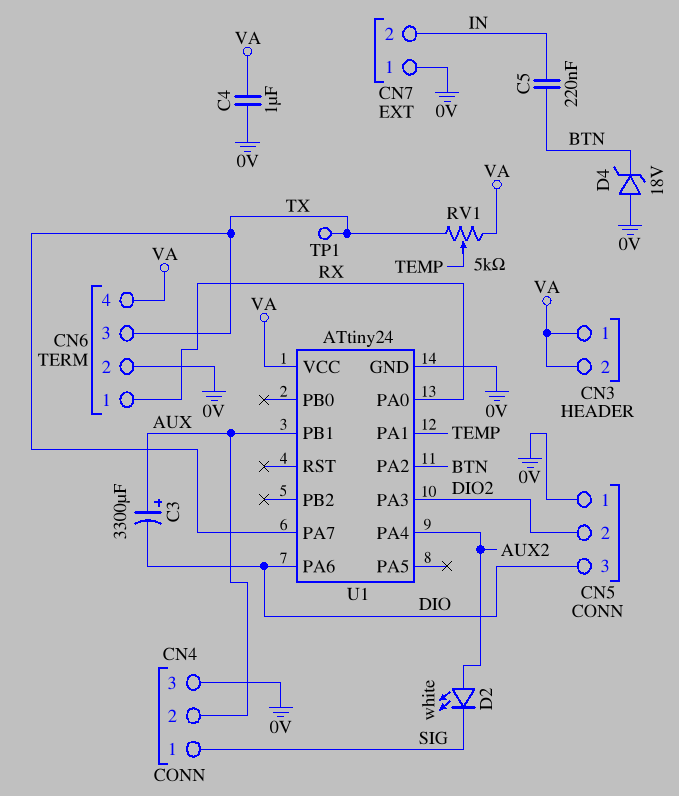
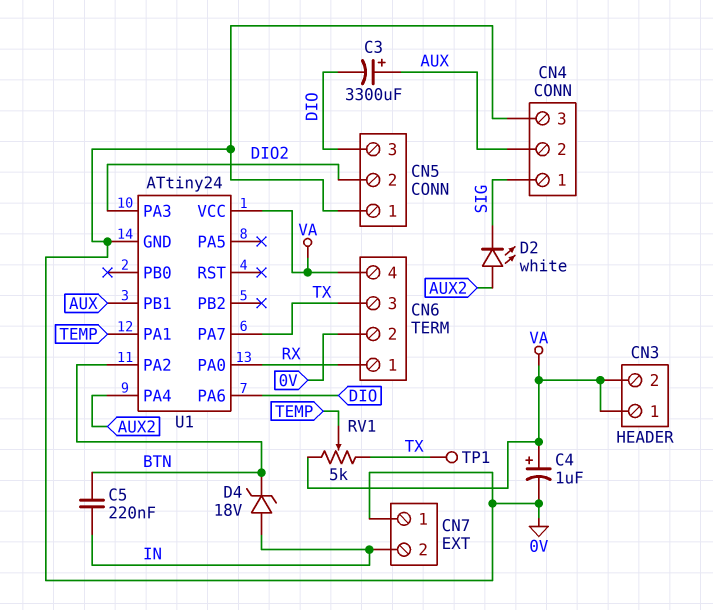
C4: 1uF (0V, VA) -> 1uF (plus VA, minus 0V)
D4: zener 18V (A 0V, K BTN) -> zener 18V (A IN, K BTN)

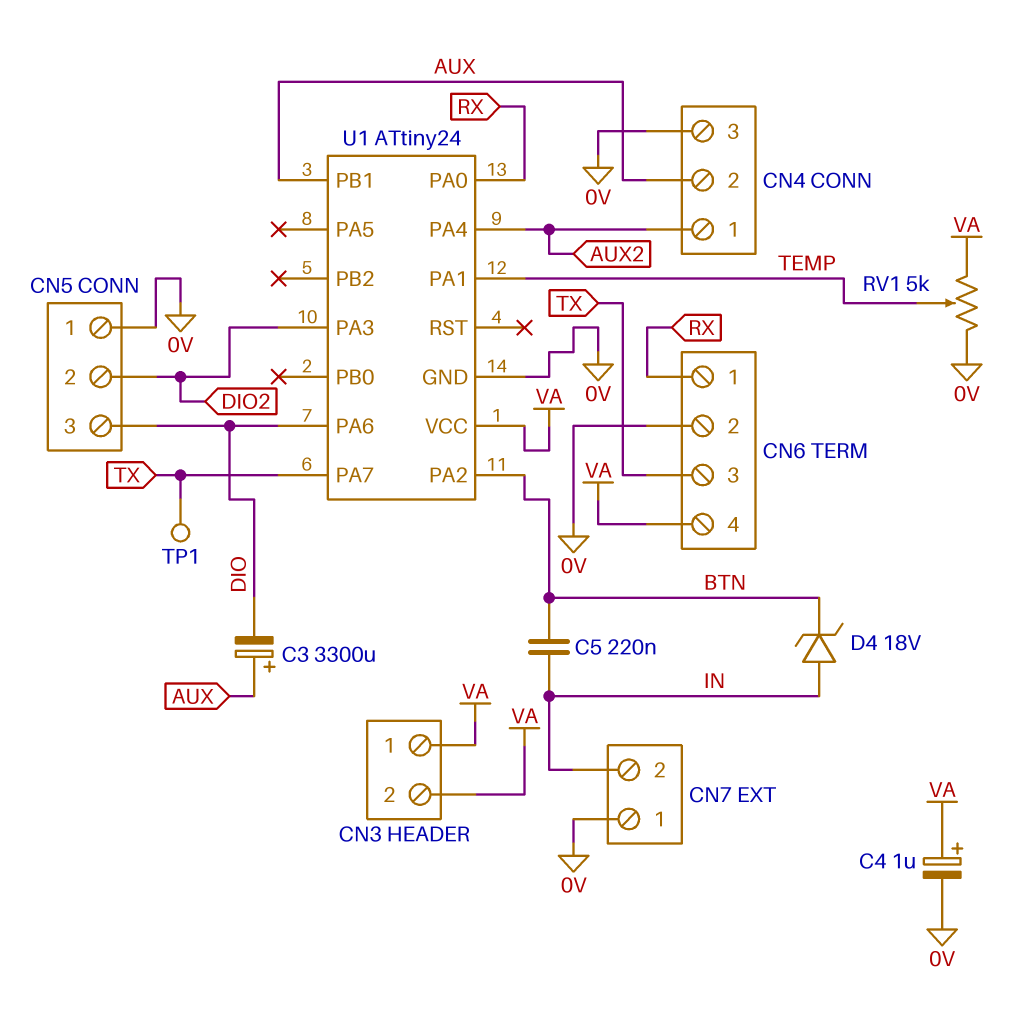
CN4 pin 1: SIG -> AUX2
D2: LED white (A AUX2, K SIG) -> none
RV1: 5k (TX, VA, wiper TEMP) -> 5k (0V, VA, wiper TEMP)

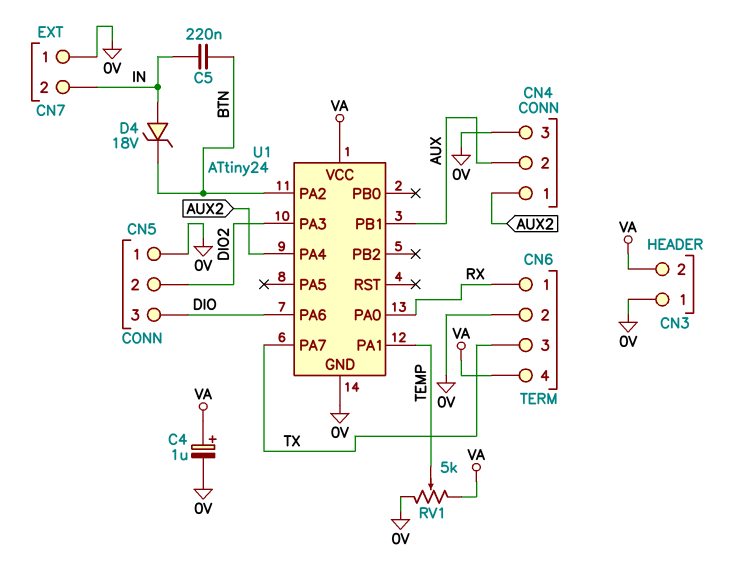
C3: 3300uF (plus AUX, minus DIO) -> none
CN3 pin 1: VA -> 0V
TP1: test point (TX) -> none

